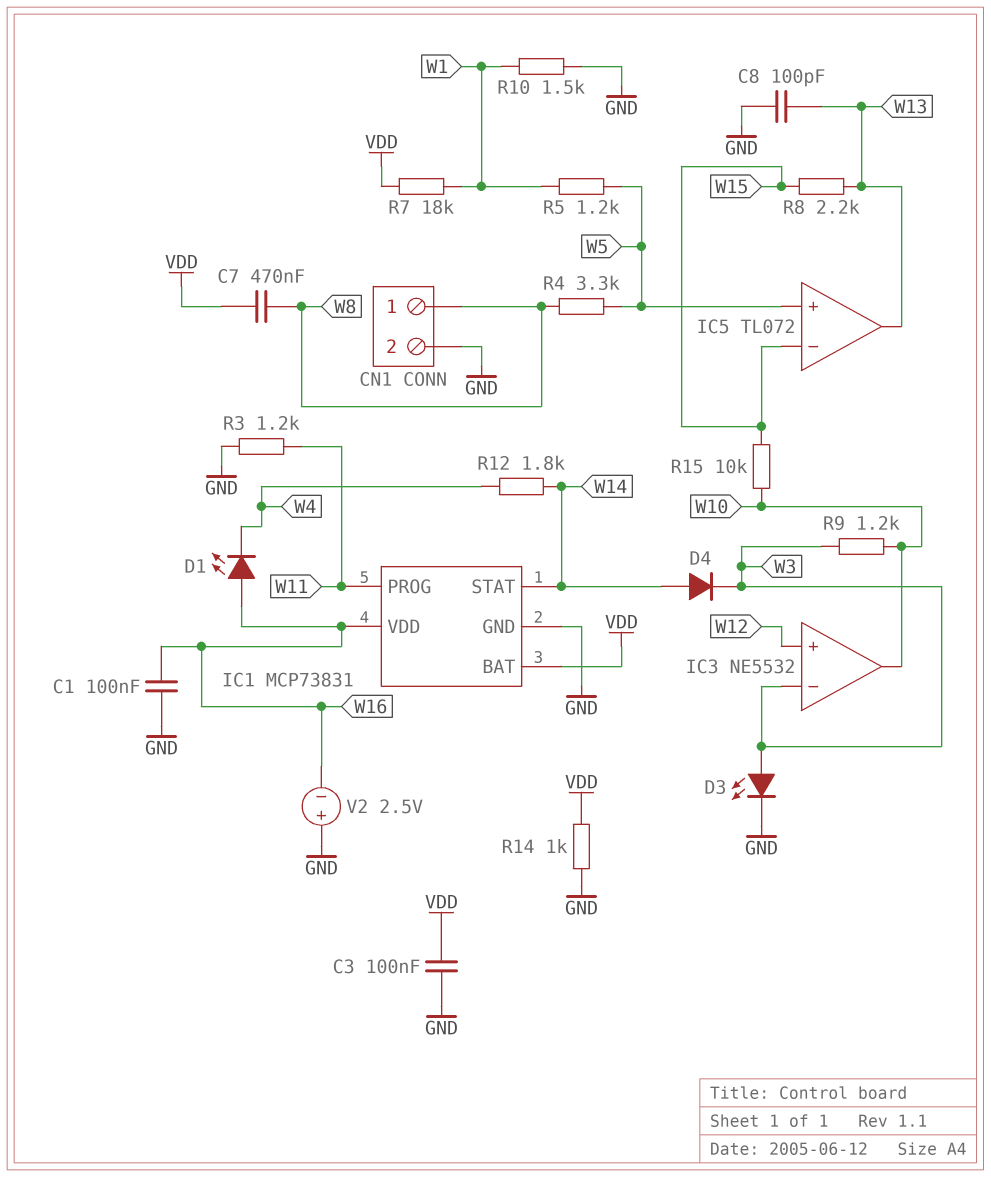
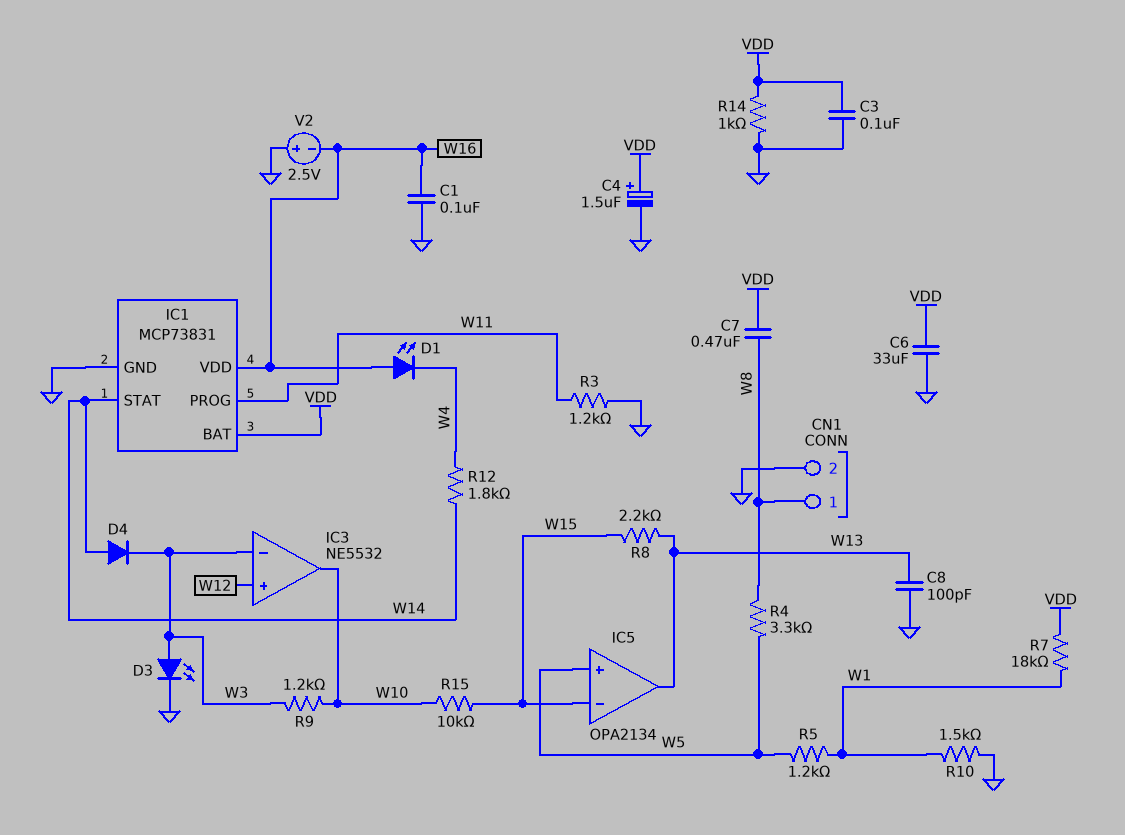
C4: none -> 1.5uF (plus VDD, minus GND)
C6: none -> 33uF (GND, VDD)
IC5: TL072 -> OPA2134

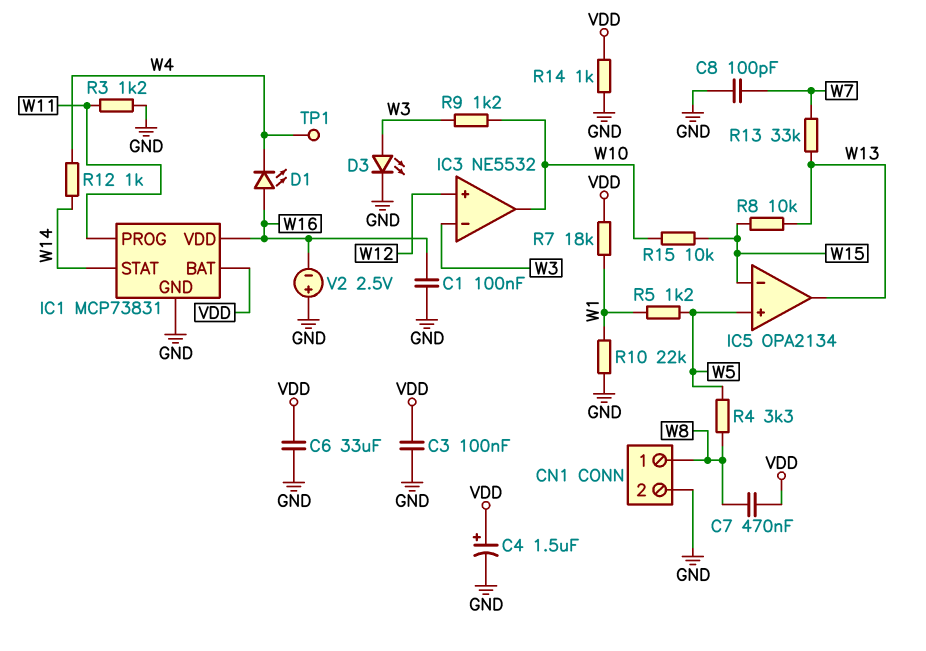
C8: 100pF (GND, W13) -> 100pF (GND, W7)
D4: diode (A W14, K W3) -> none
R8: 2.2k (W13, W15) -> 10k (W13, W15)
R10: 1.5k (GND, W1) -> 22k (GND, W1)
R12: 1.8k (W4, W14) -> 1k (W4, W14)
R13: none -> 33k (W7, W13)
TP1: none -> test point (W4)

